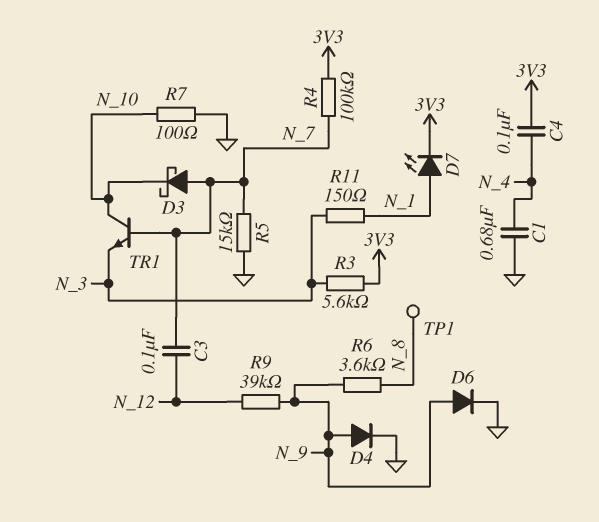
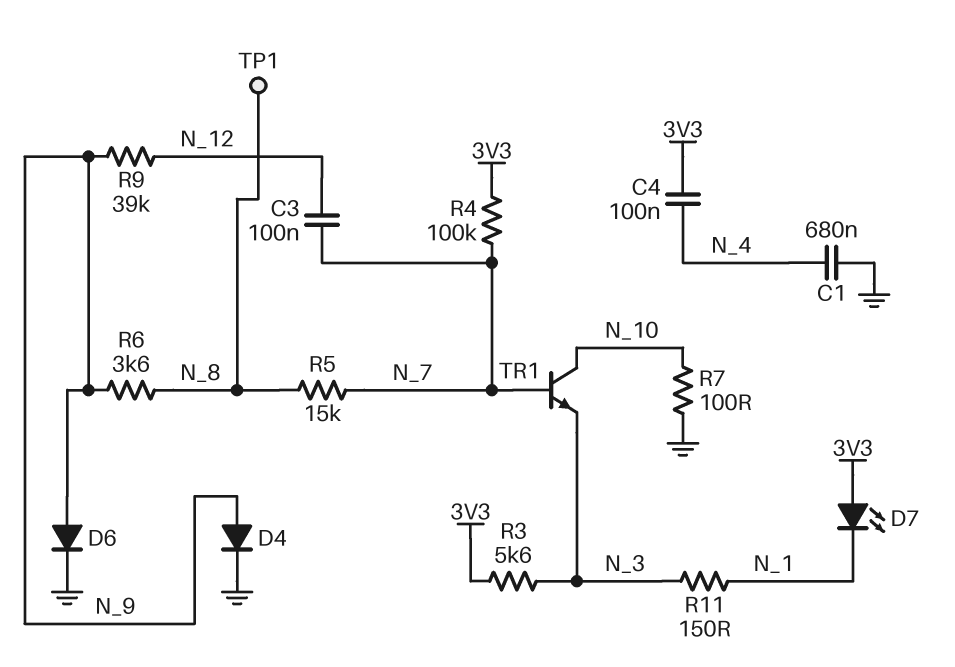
D3: schottky (A N_7, K N_10) -> none
D7: LED (A N_1, K 3V3) -> LED (A 3V3, K N_1)
R5: 15k (GND, N_7) -> 15k (N_7, N_8)

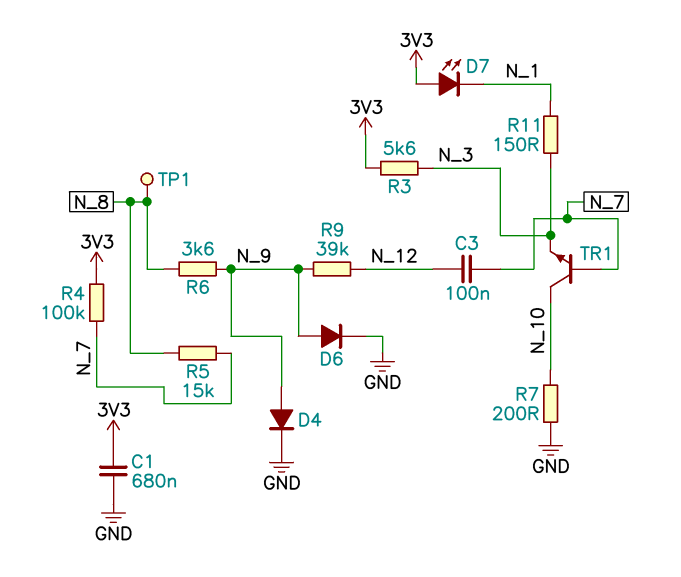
C1: 680nF (GND, N_4) -> 680nF (3V3, GND)
C4: 100nF (3V3, N_4) -> none
R7: 100 (GND, N_10) -> 200 (GND, N_10)

